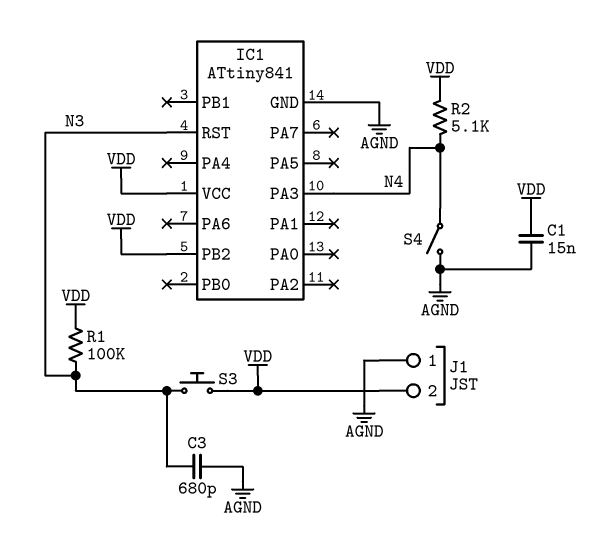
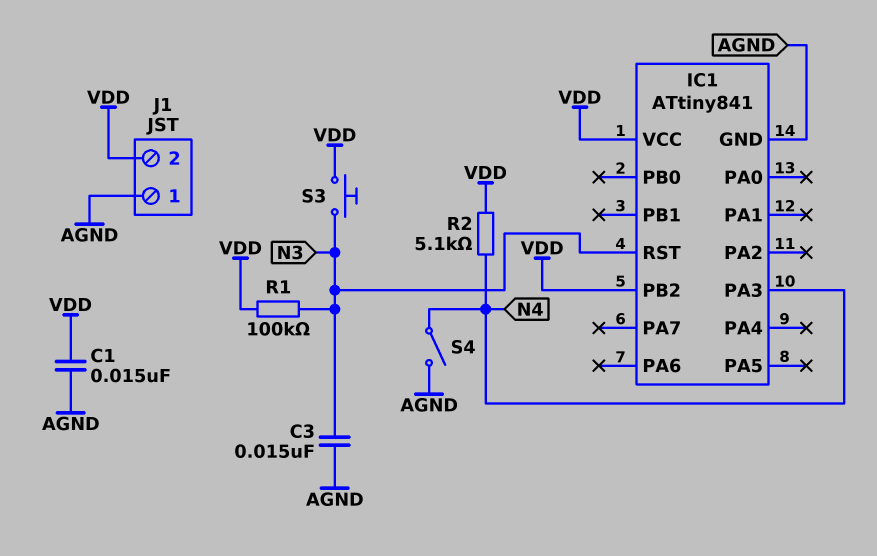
C3: 680pF (AGND, N3) -> 15nF (AGND, N3)

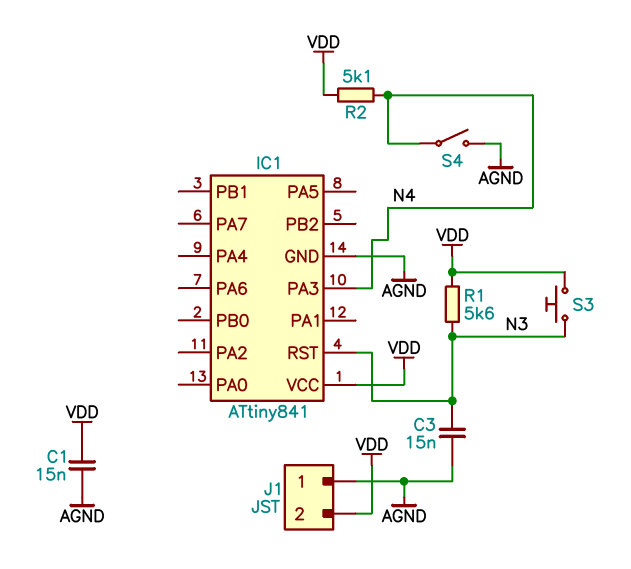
IC1 pin PB2: VDD -> none
R1: 100k (N3, VDD) -> 5.6k (N3, VDD)

